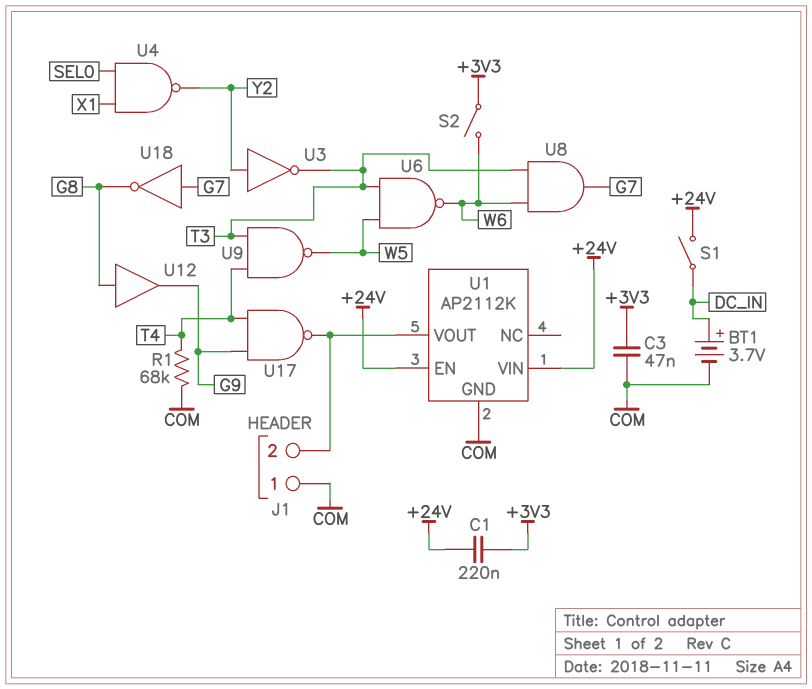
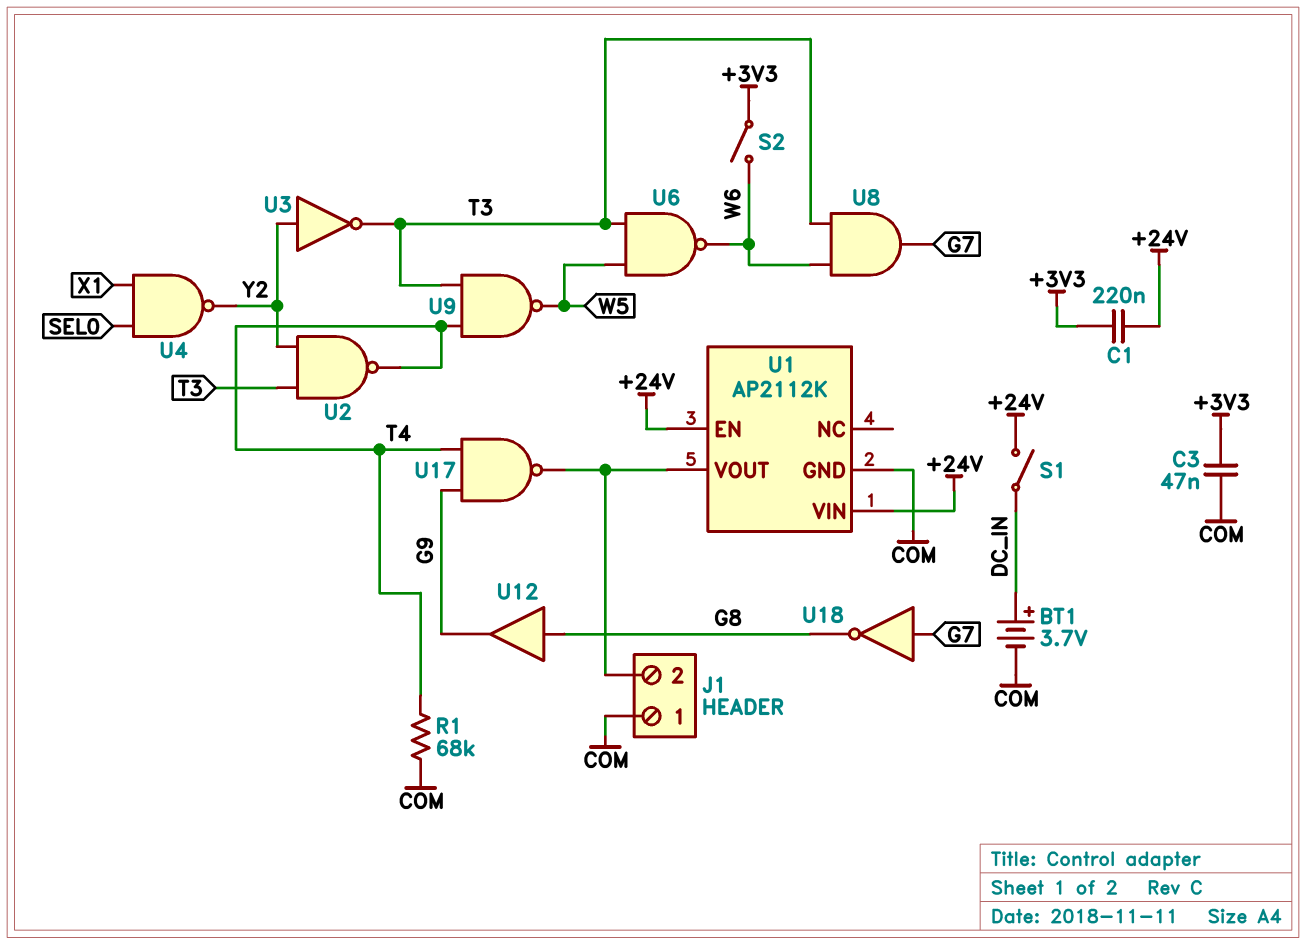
U2: none -> NAND (in T3, in Y2, out T4)

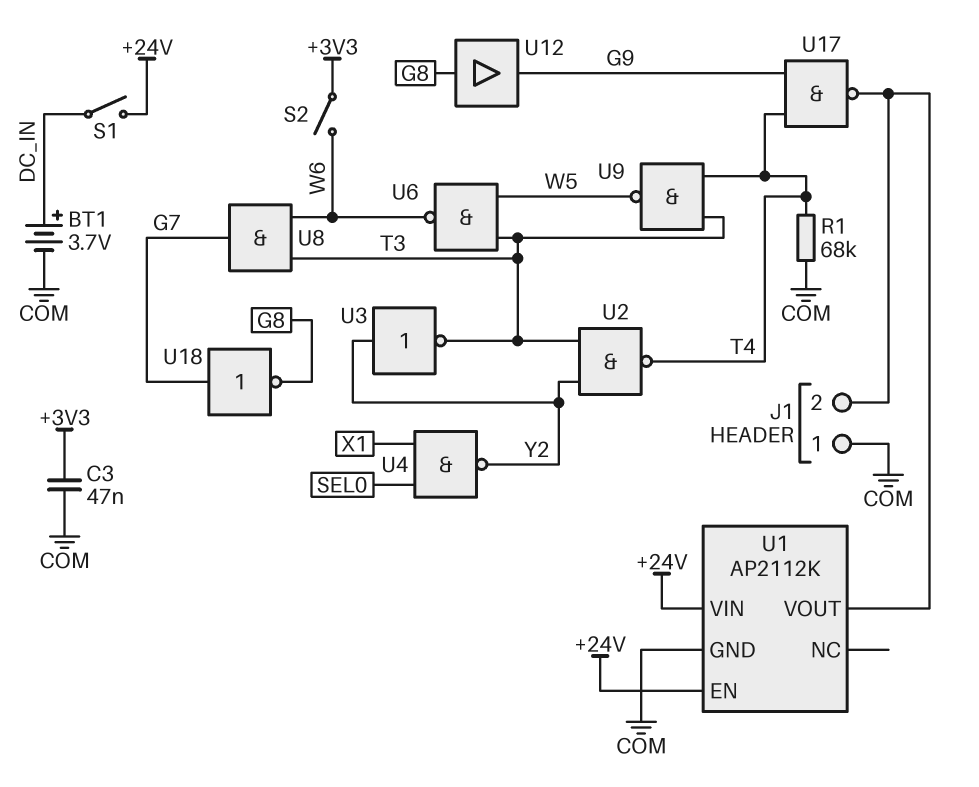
C1: 220nF (+3V3, +24V) -> none

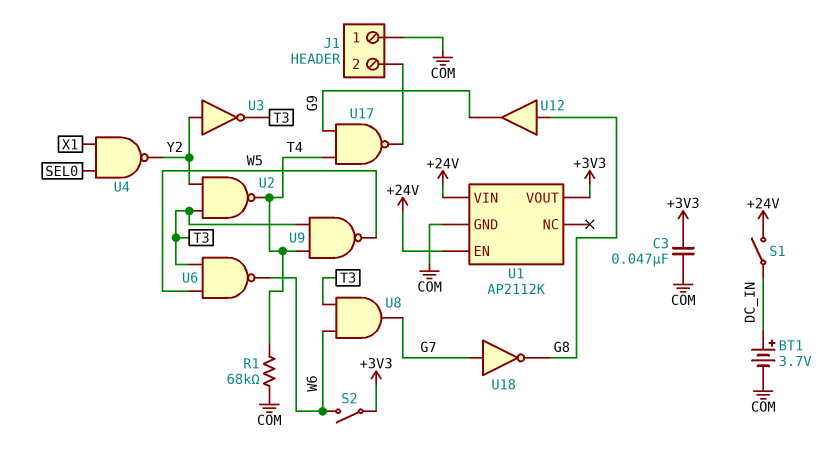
U1 pin VOUT: J1/2 -> +3V3

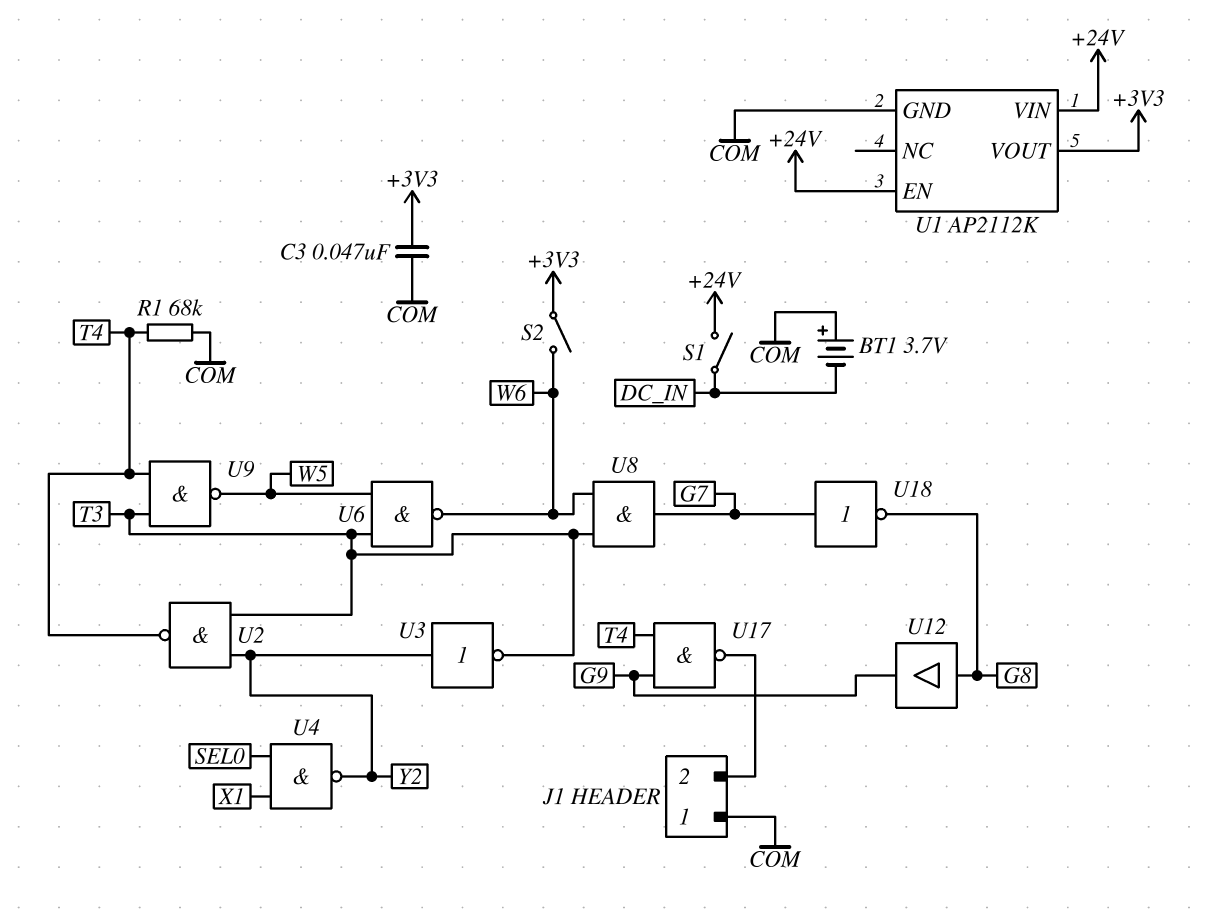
BT1: 3.7V (plus DC_IN, minus COM) -> 3.7V (plus COM, minus DC_IN)

